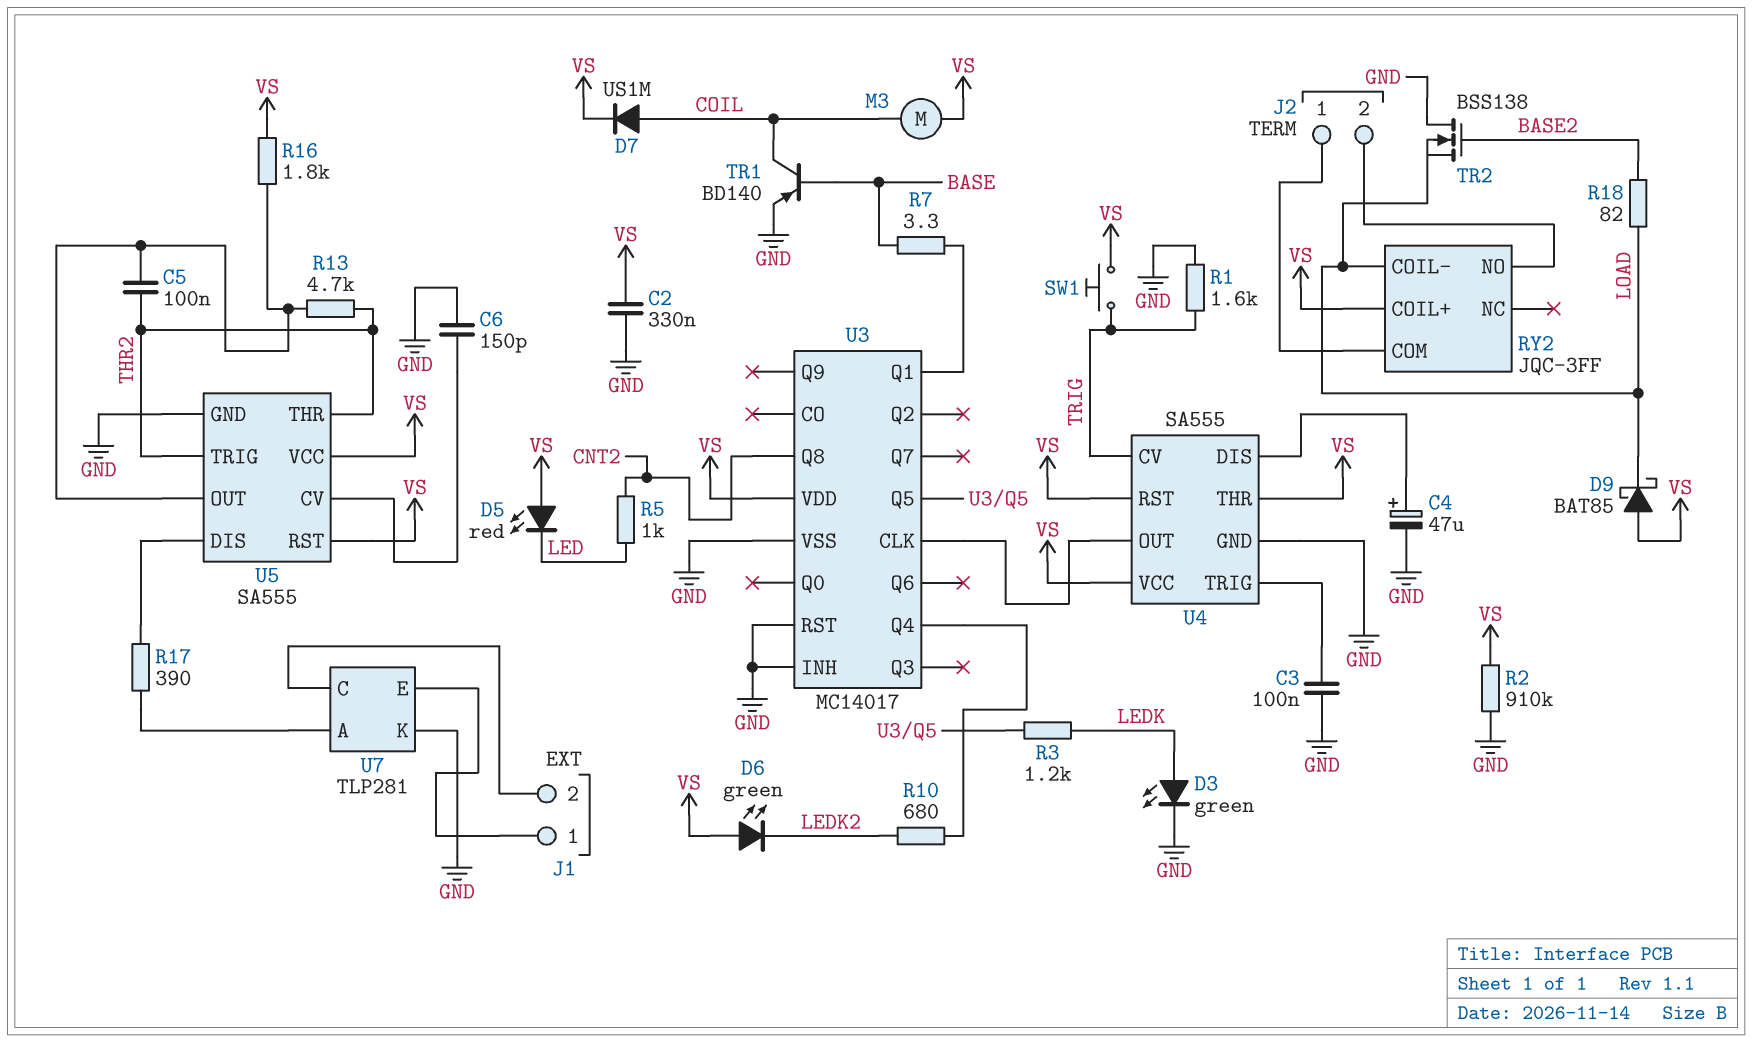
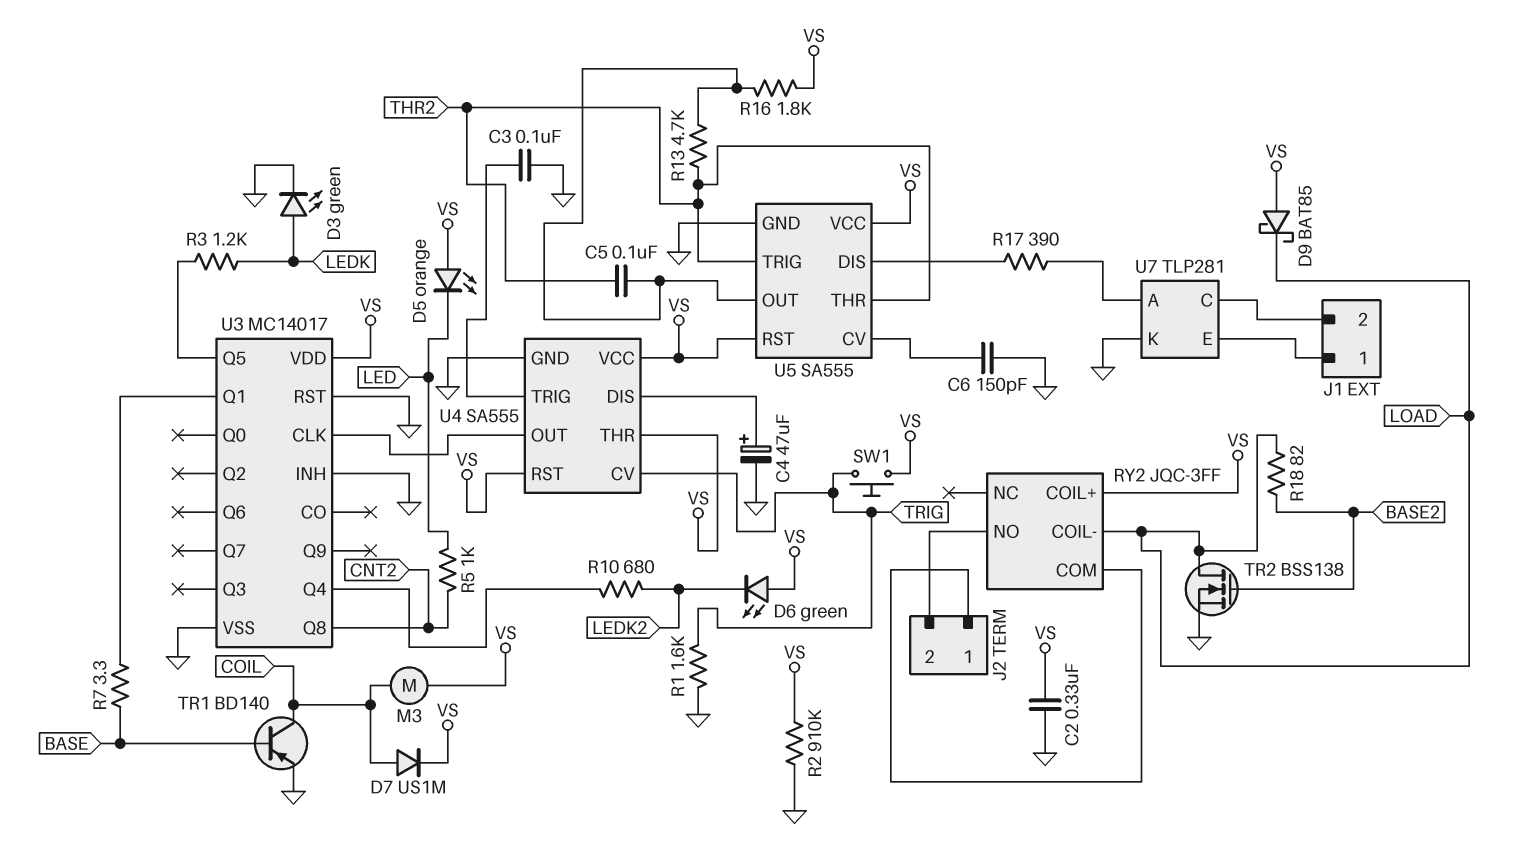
D5: LED red (A VS, K LED) -> LED orange (A VS, K LED)
TR2: NMOS BSS138 (G BASE2, D GND, S LOAD) -> NMOS BSS138 (G BASE2, D LOAD, S GND)

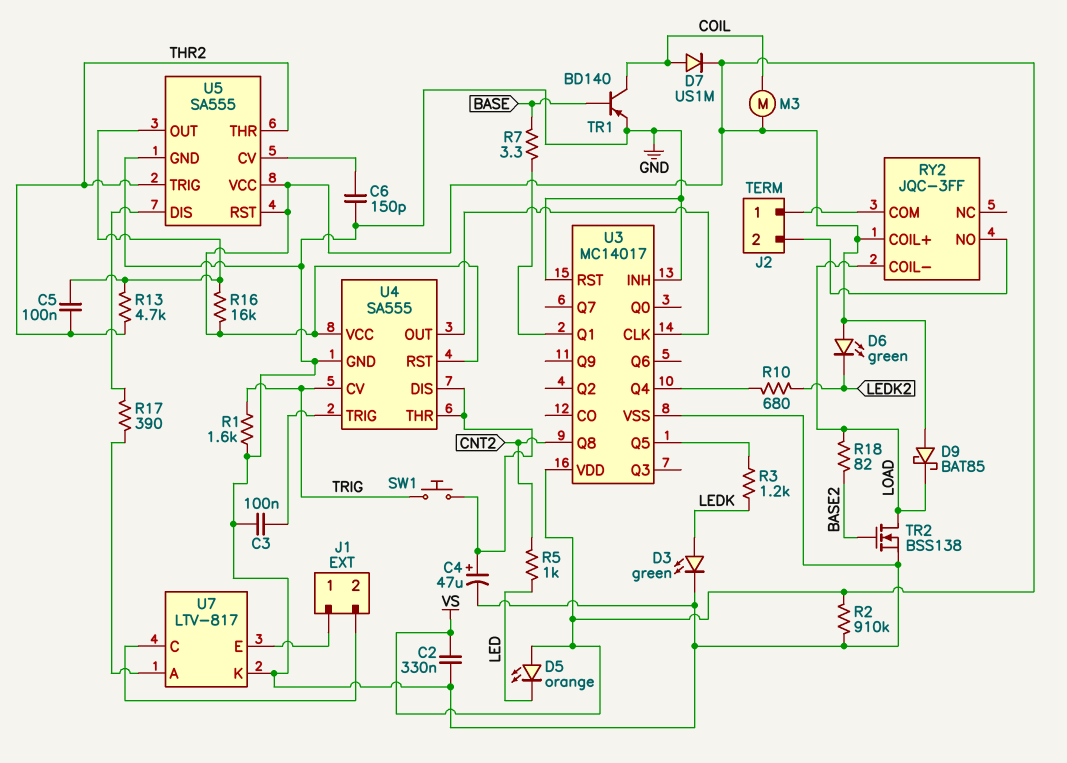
R16: 1.8k (U5/OUT, VS) -> 16k (U5/OUT, VS)
SW1: button (TRIG, VS) -> button (TRIG, U4/DIS)
U4 pin THR: VS -> U4/DIS
U7: TLP281 -> LTV-817

